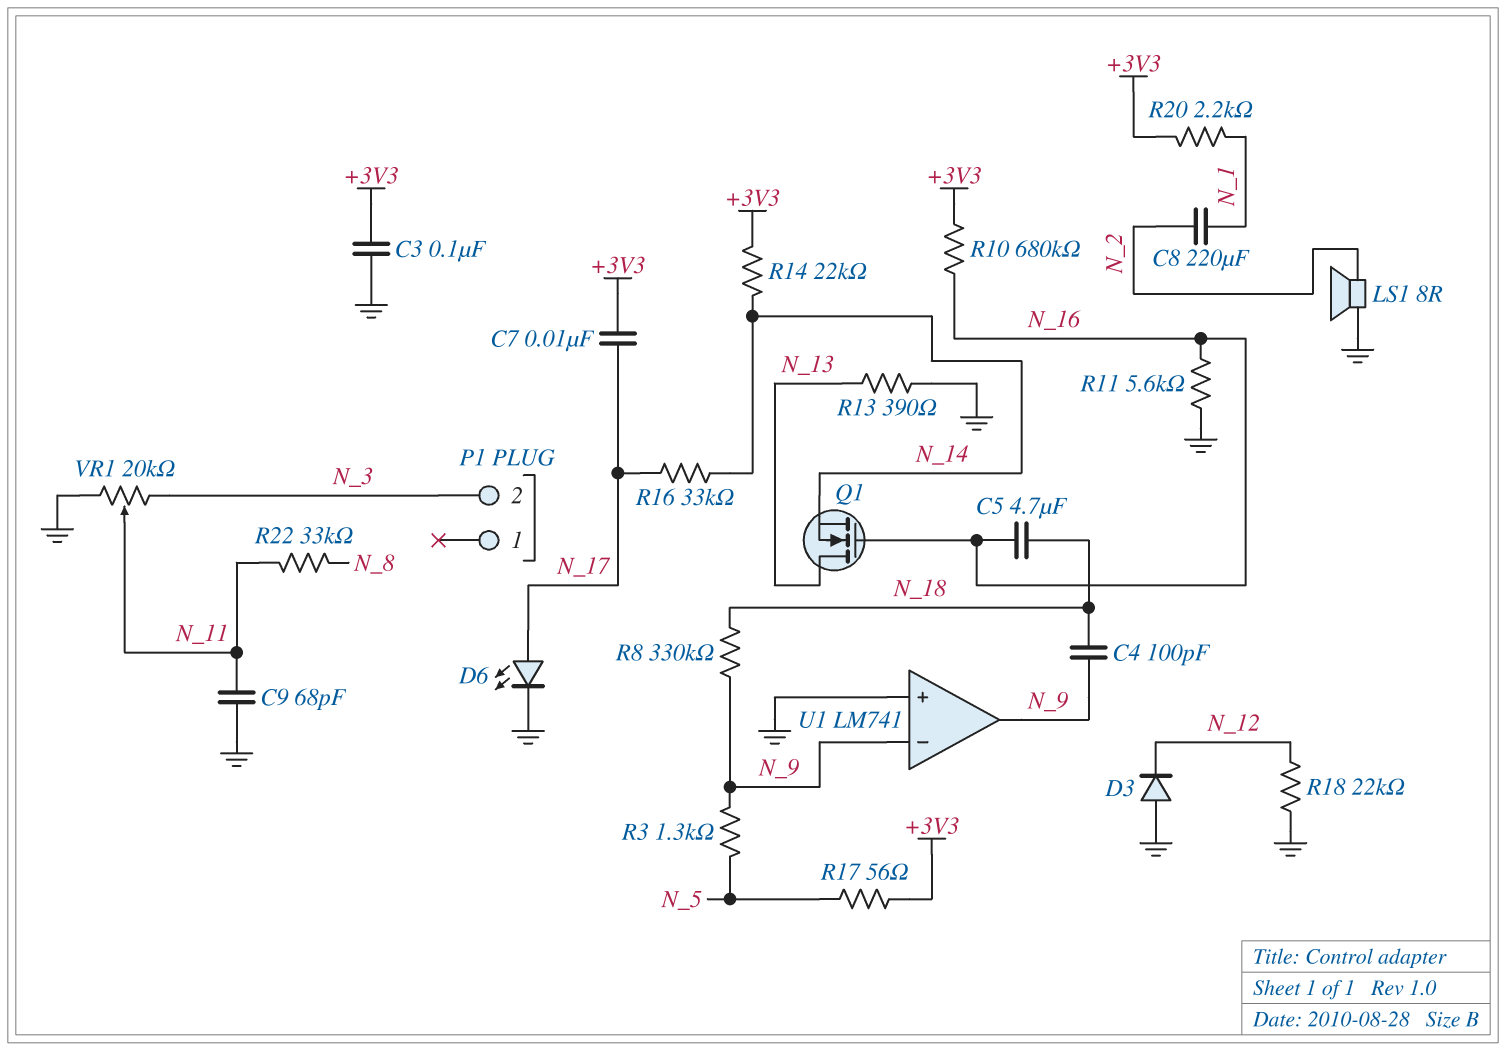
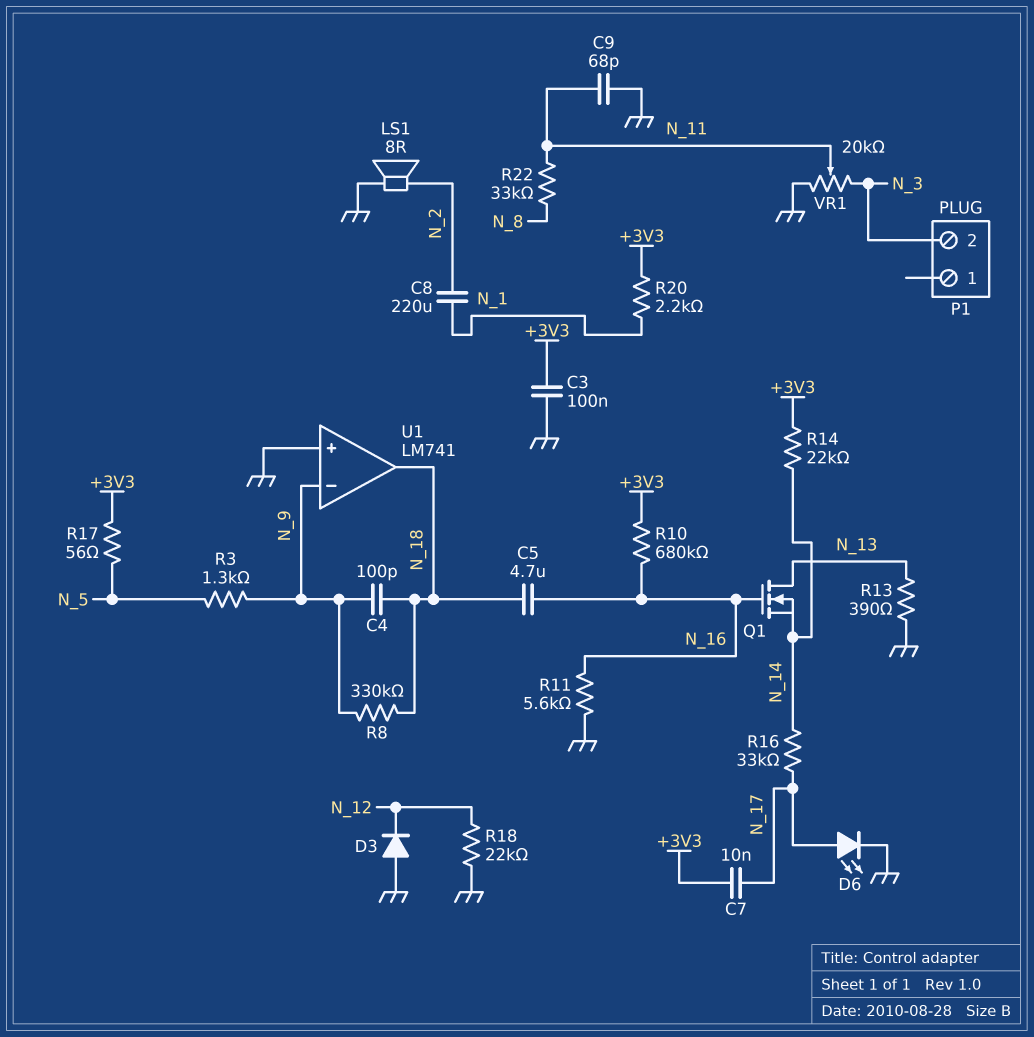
U1 pin out: N_9 -> N_18

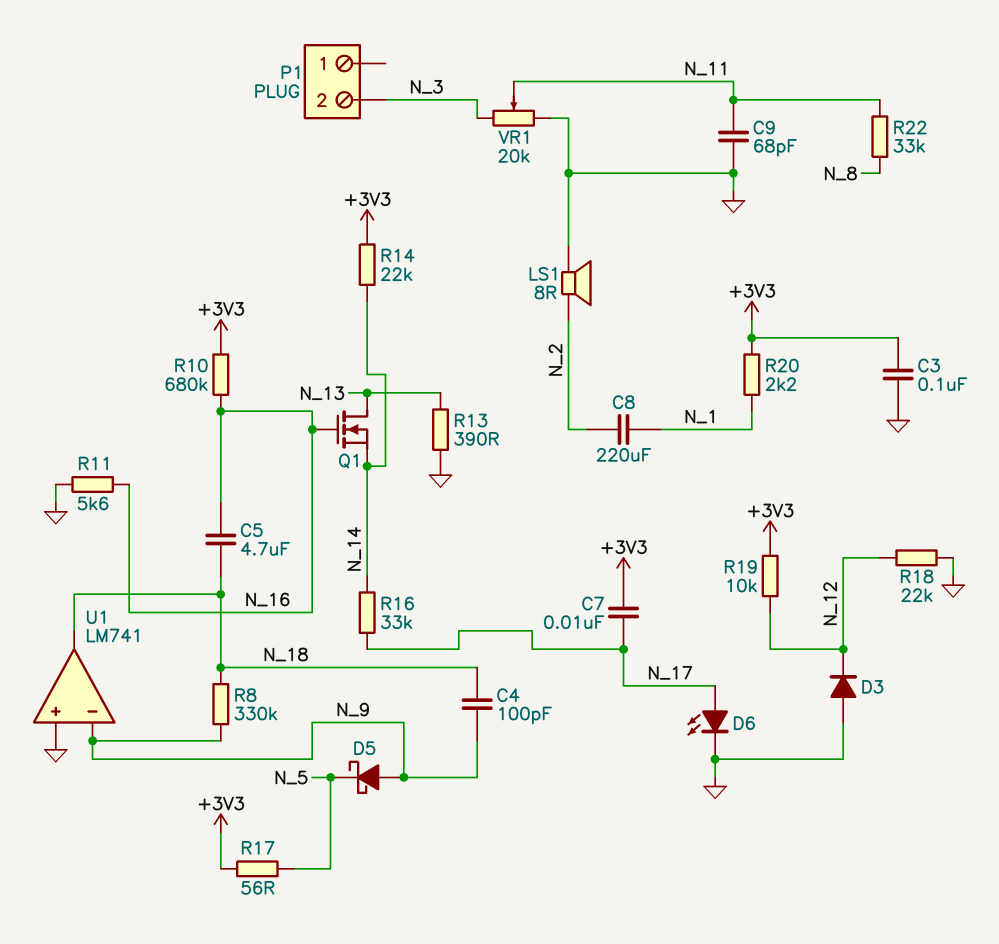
D5: none -> schottky (A N_9, K N_5)
R3: 1.3k (N_5, N_9) -> none
R19: none -> 10k (+3V3, N_12)

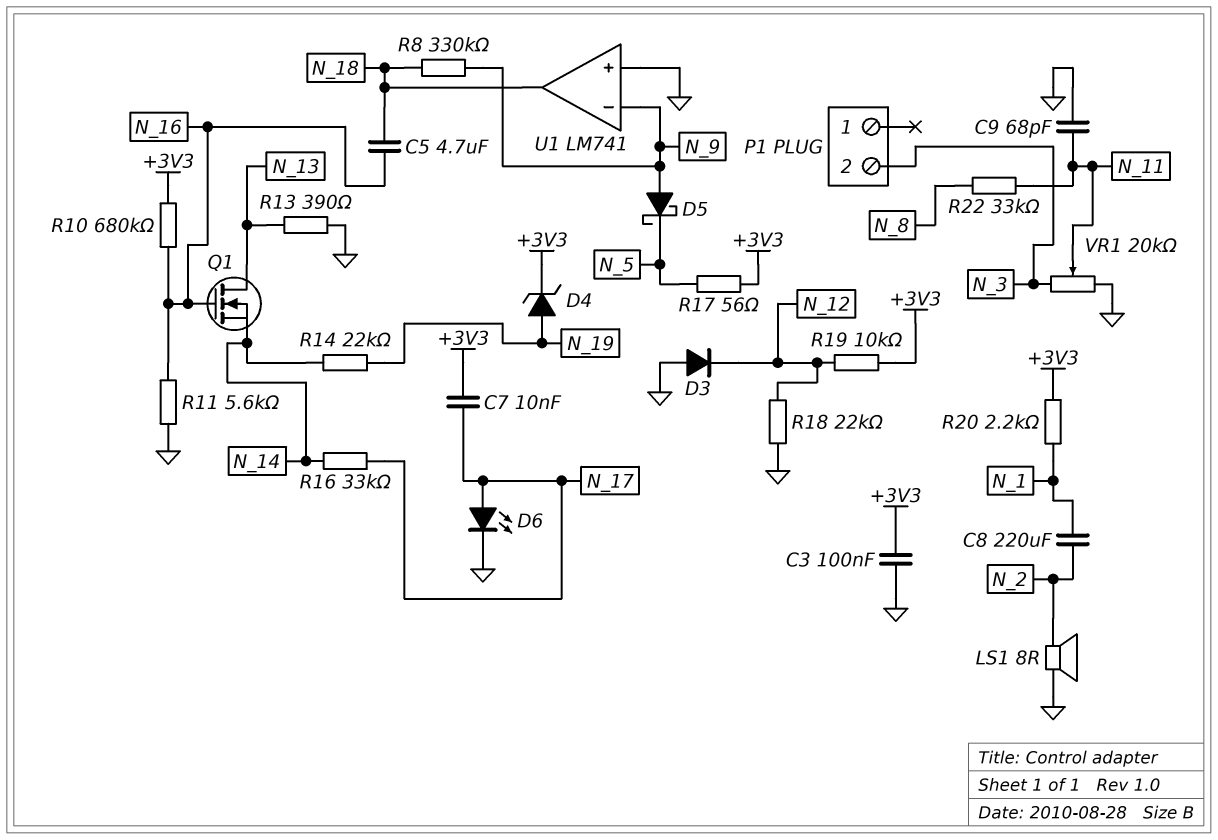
C4: 100pF (N_9, N_18) -> none
D4: none -> zener (A N_19, K +3V3)
R14: 22k (+3V3, N_14) -> 22k (N_14, N_19)

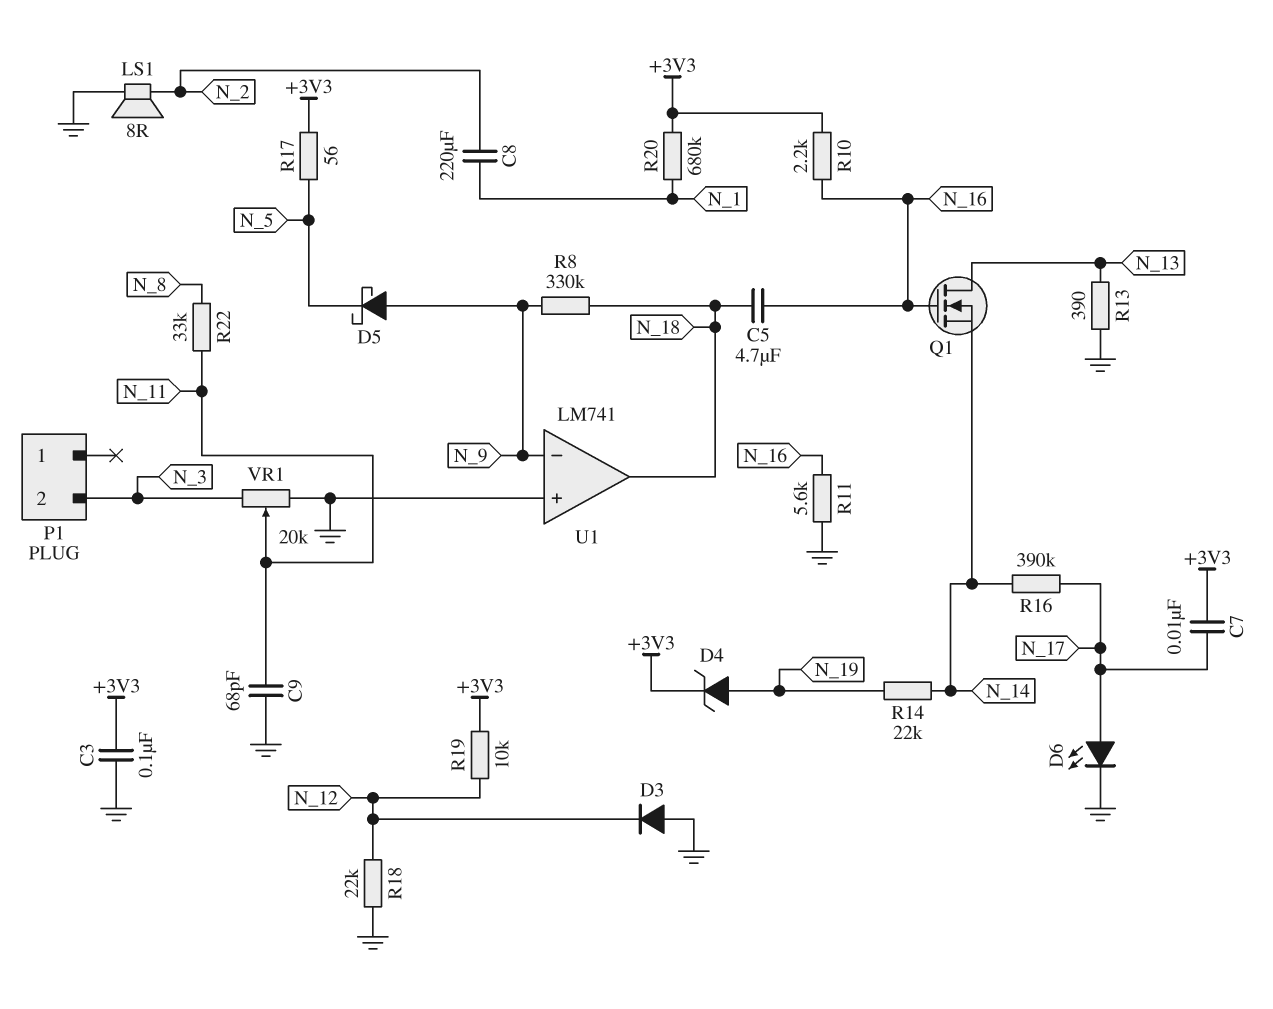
R10: 680k (+3V3, N_16) -> 2.2k (+3V3, N_16)
R16: 33k (N_14, N_17) -> 390k (N_14, N_17)
R20: 2.2k (+3V3, N_1) -> 680k (+3V3, N_1)

